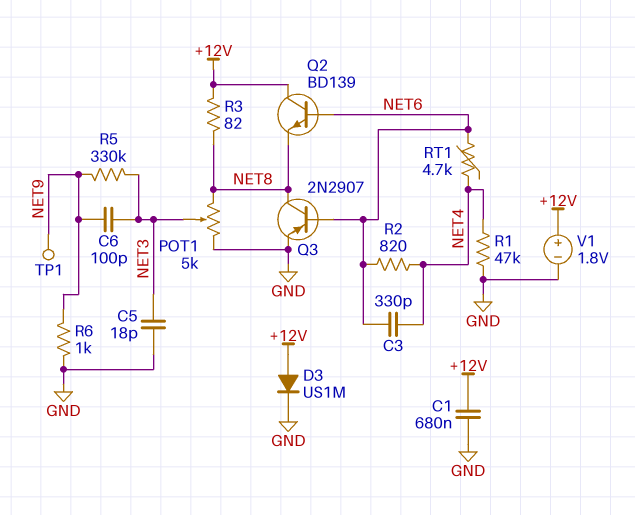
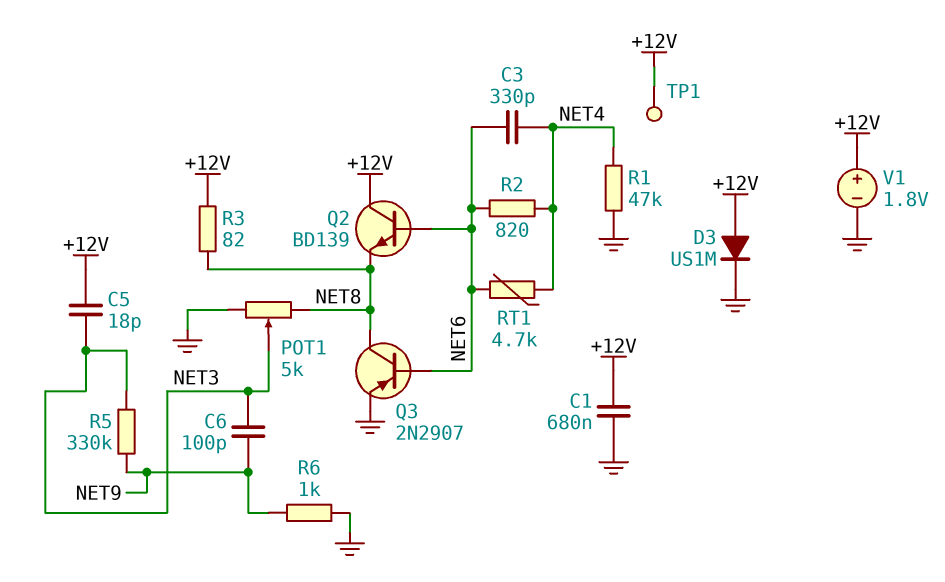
C5: 18pF (GND, NET3) -> 18pF (+12V, NET3)
TP1: test point (NET9) -> test point (+12V)

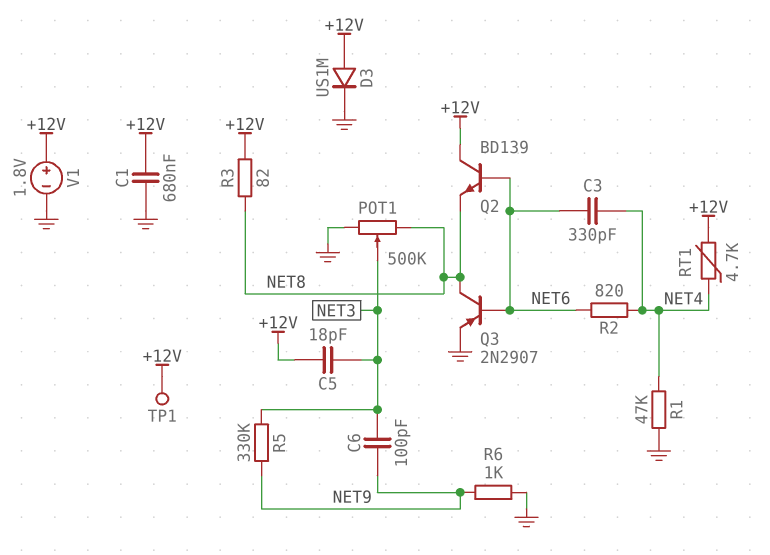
POT1: 5k (GND, NET8, wiper NET3) -> 500k (GND, NET8, wiper NET3)
RT1: 4.7k (NET4, NET6) -> 4.7k (+12V, NET4)

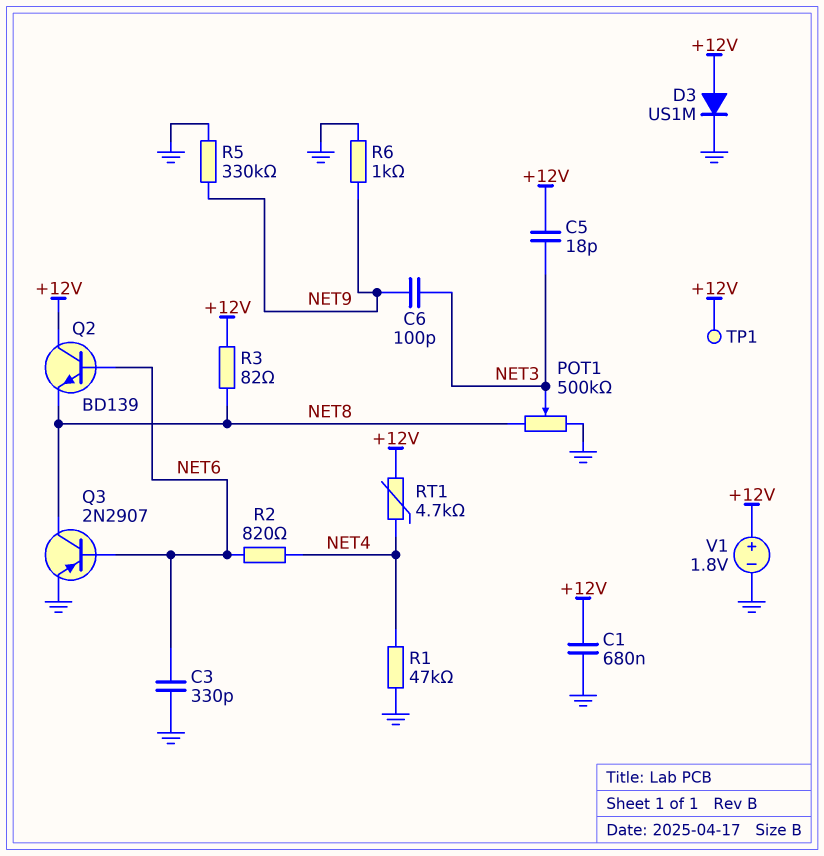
C3: 330pF (NET4, NET6) -> 330pF (GND, NET6)
R5: 330k (NET3, NET9) -> 330k (GND, NET9)

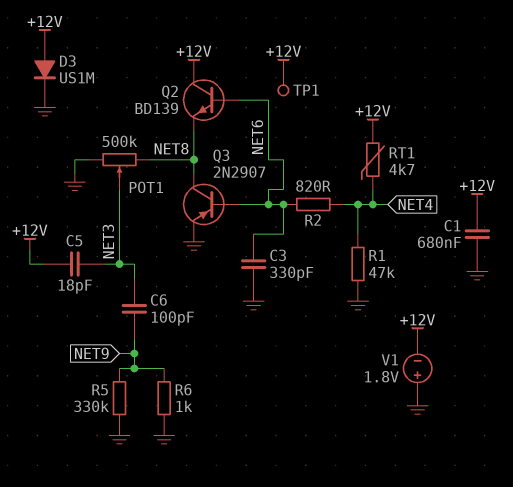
R3: 82 (+12V, NET8) -> none
V1: 1.8V (plus +12V, minus GND) -> 1.8V (plus GND, minus +12V)

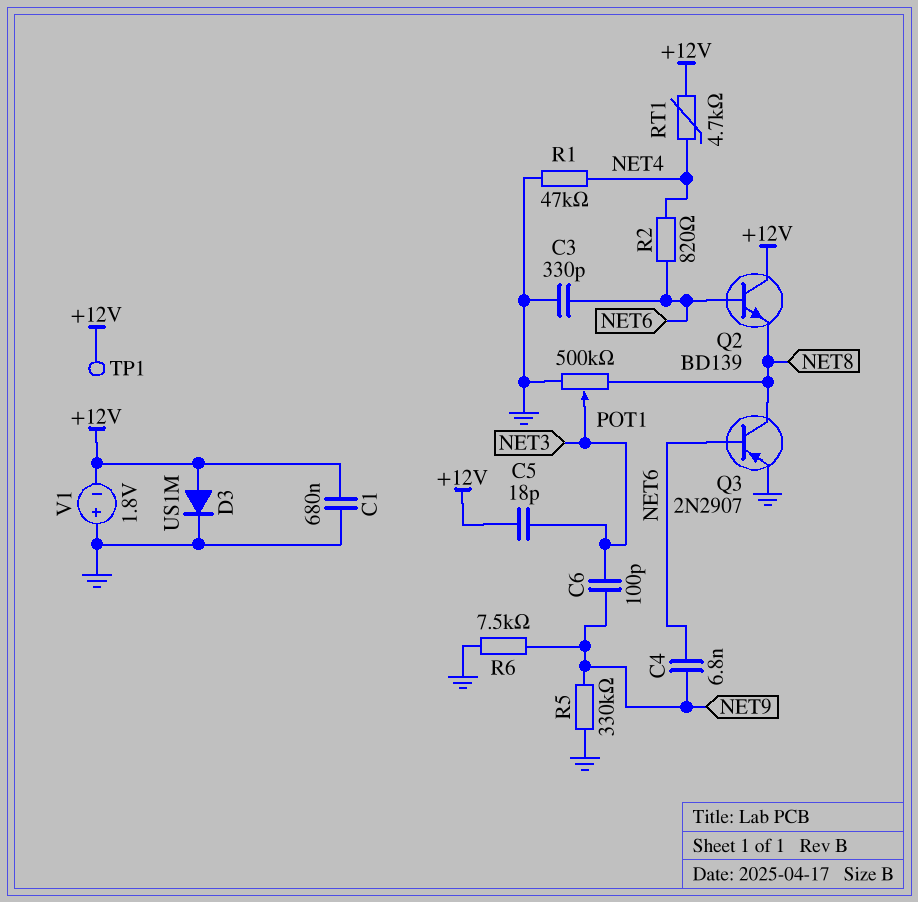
C4: none -> 6.8nF (NET6, NET9)
R6: 1k (GND, NET9) -> 7.5k (GND, NET9)

